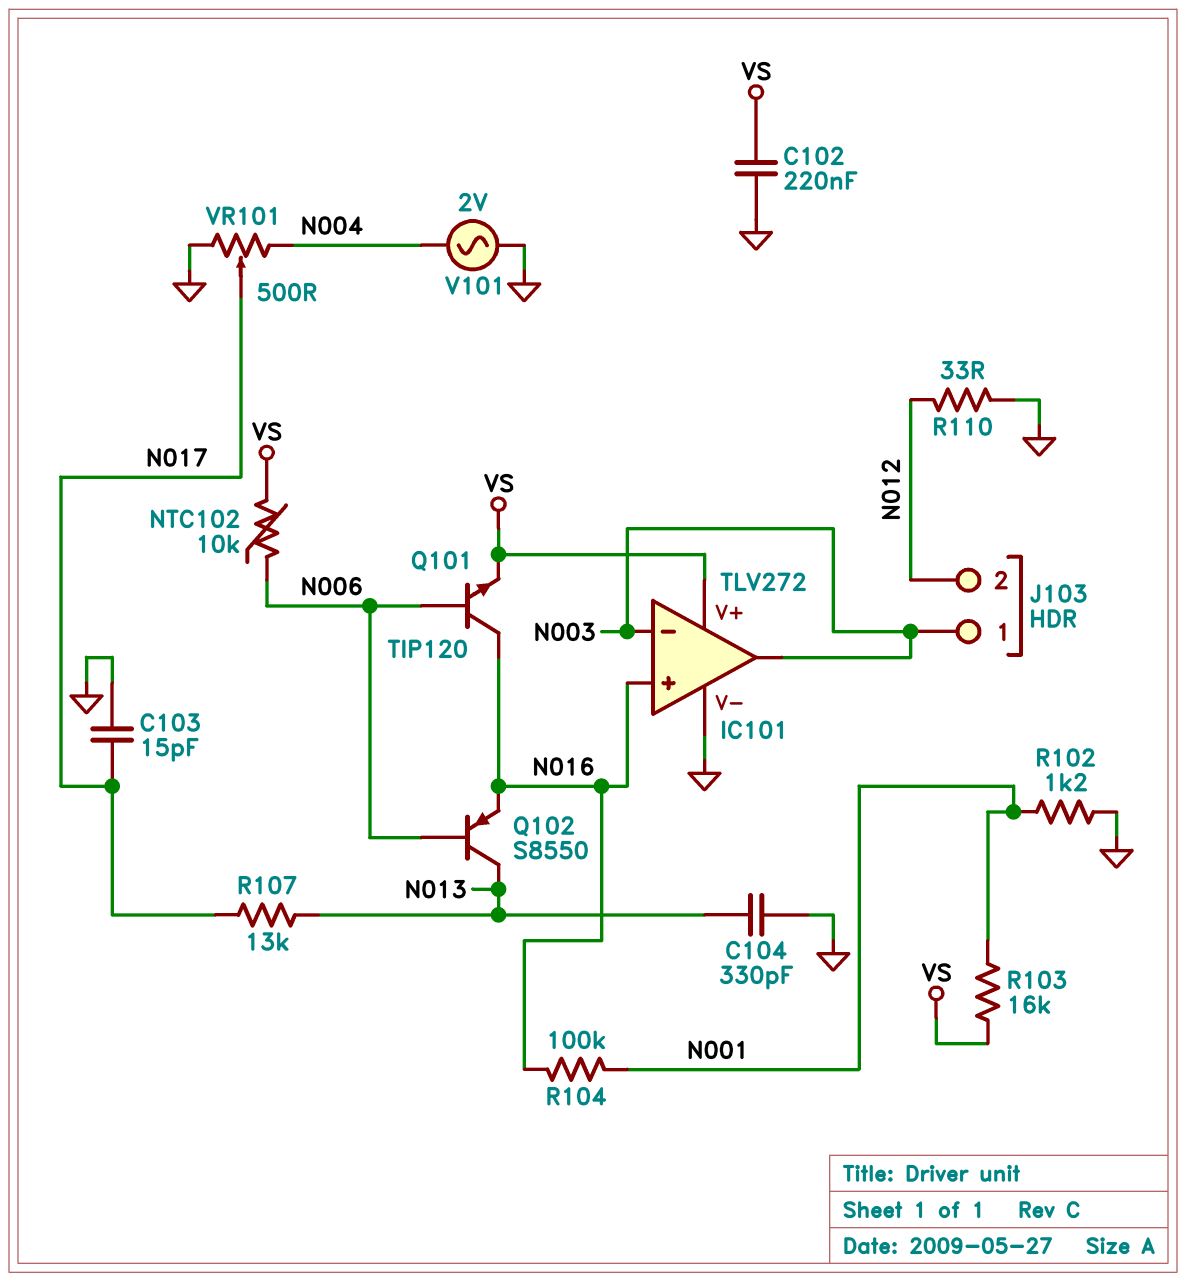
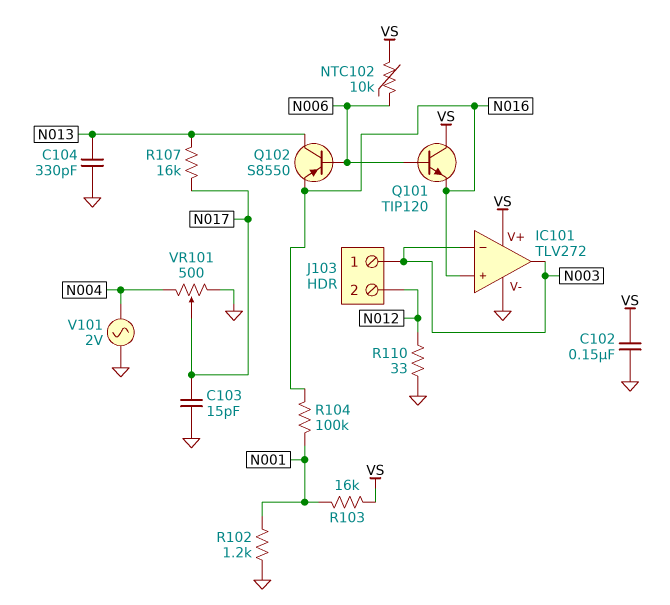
C102: 220nF (GND, VS) -> 150nF (GND, VS)
Q101: NPN TIP120 (B N006, C N016, E VS) -> NPN TIP120 (B N006, C VS, E N016)
R107: 13k (N013, N017) -> 16k (N013, N017)

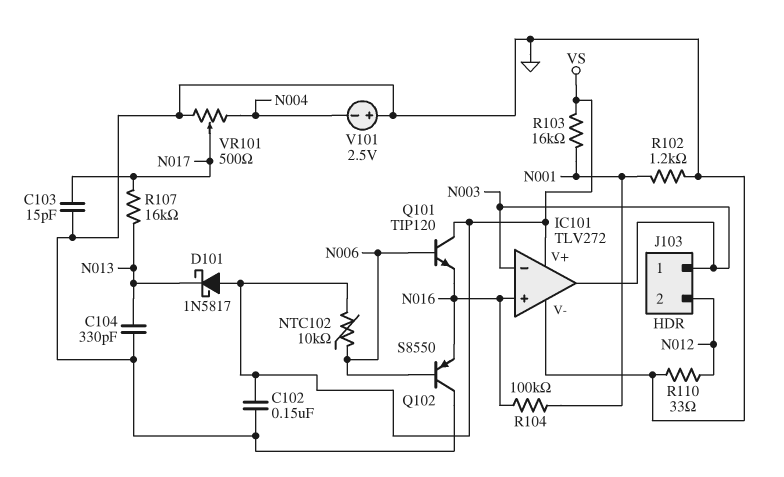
D101: none -> schottky 1N5817 (A VS, K N013)
Q102: PNP S8550 (B N006, C N013, E N016) -> PNP S8550 (B N006, C GND, E N016)
V101: AC 2V (GND, N004) -> 2.5V (plus GND, minus N004)

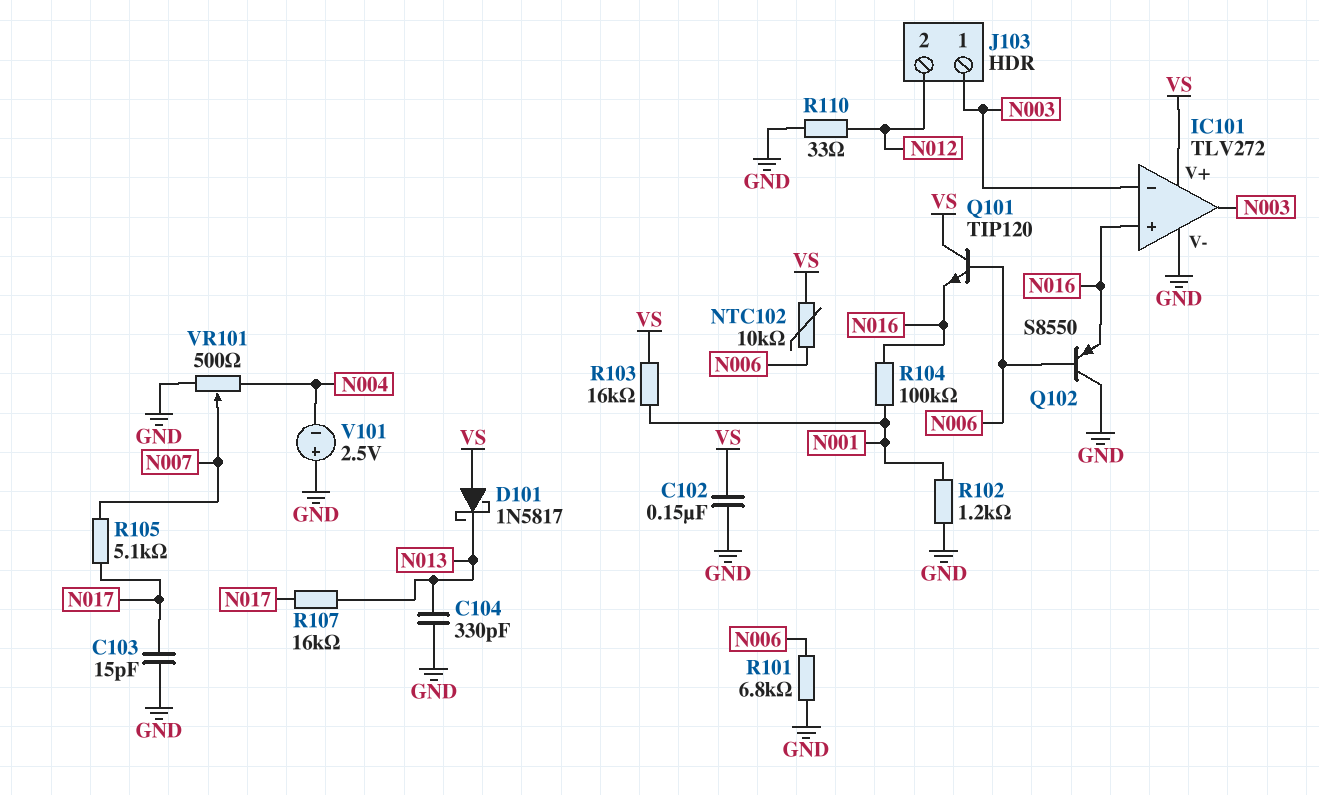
R101: none -> 6.8k (GND, N006)
R105: none -> 5.1k (N007, N017)
VR101: 500 (GND, N004, wiper N017) -> 500 (GND, N004, wiper N007)

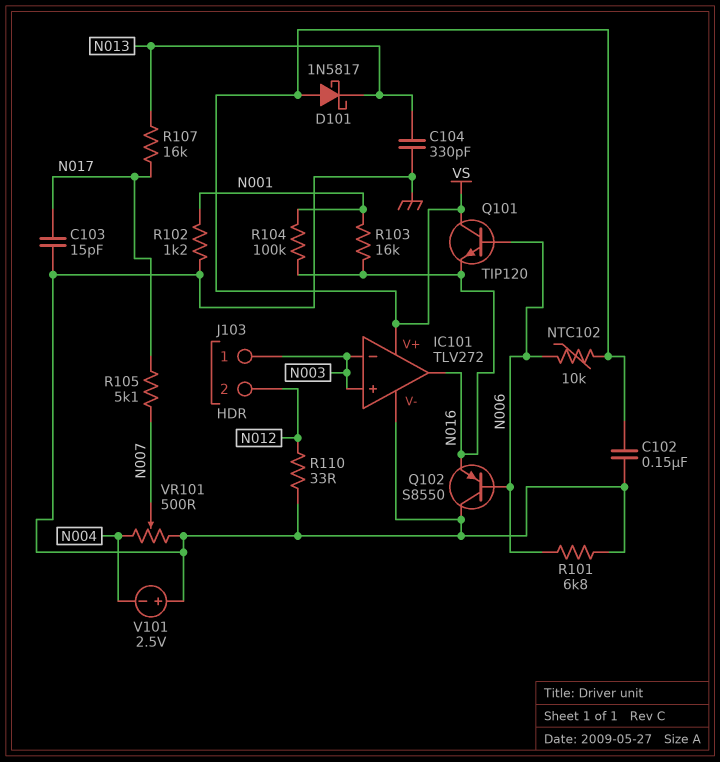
IC101 pin in+: N016 -> N003
IC101 pin out: N003 -> N016
R103: 16k (N001, VS) -> 16k (N001, N016)

